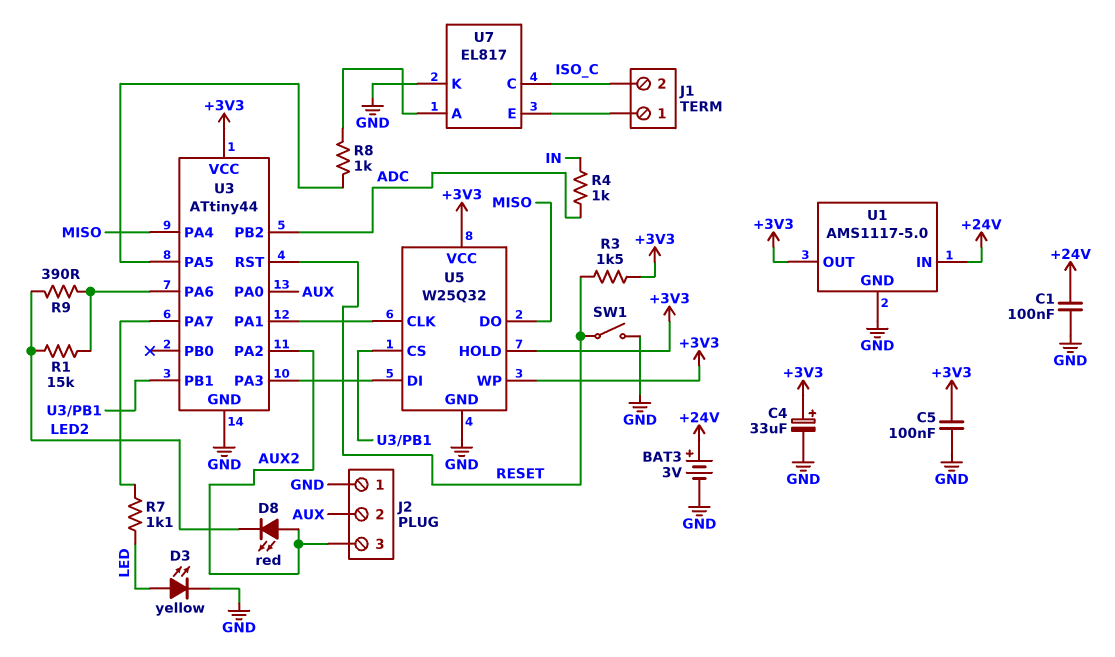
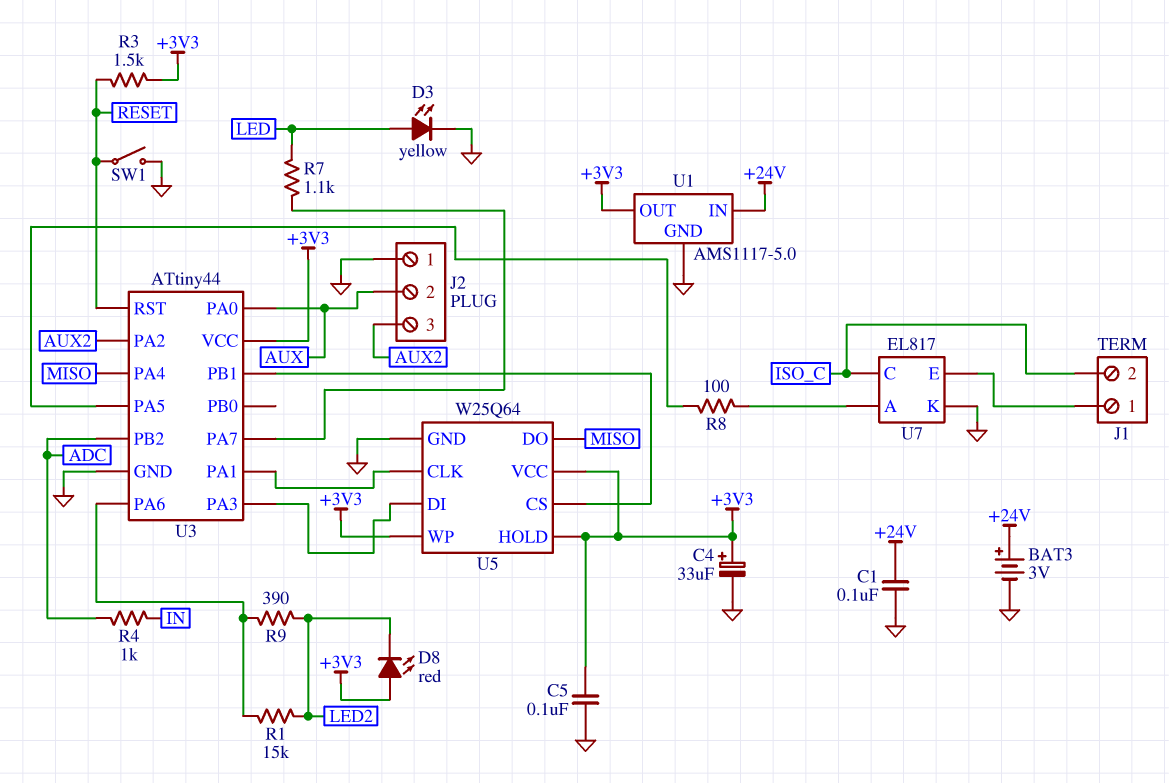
D8: LED red (A AUX2, K LED2) -> LED red (A +3V3, K LED2)
R8: 1k (U3/PA5, U7/A) -> 100 (U3/PA5, U7/A)
U5: W25Q32 -> W25Q64

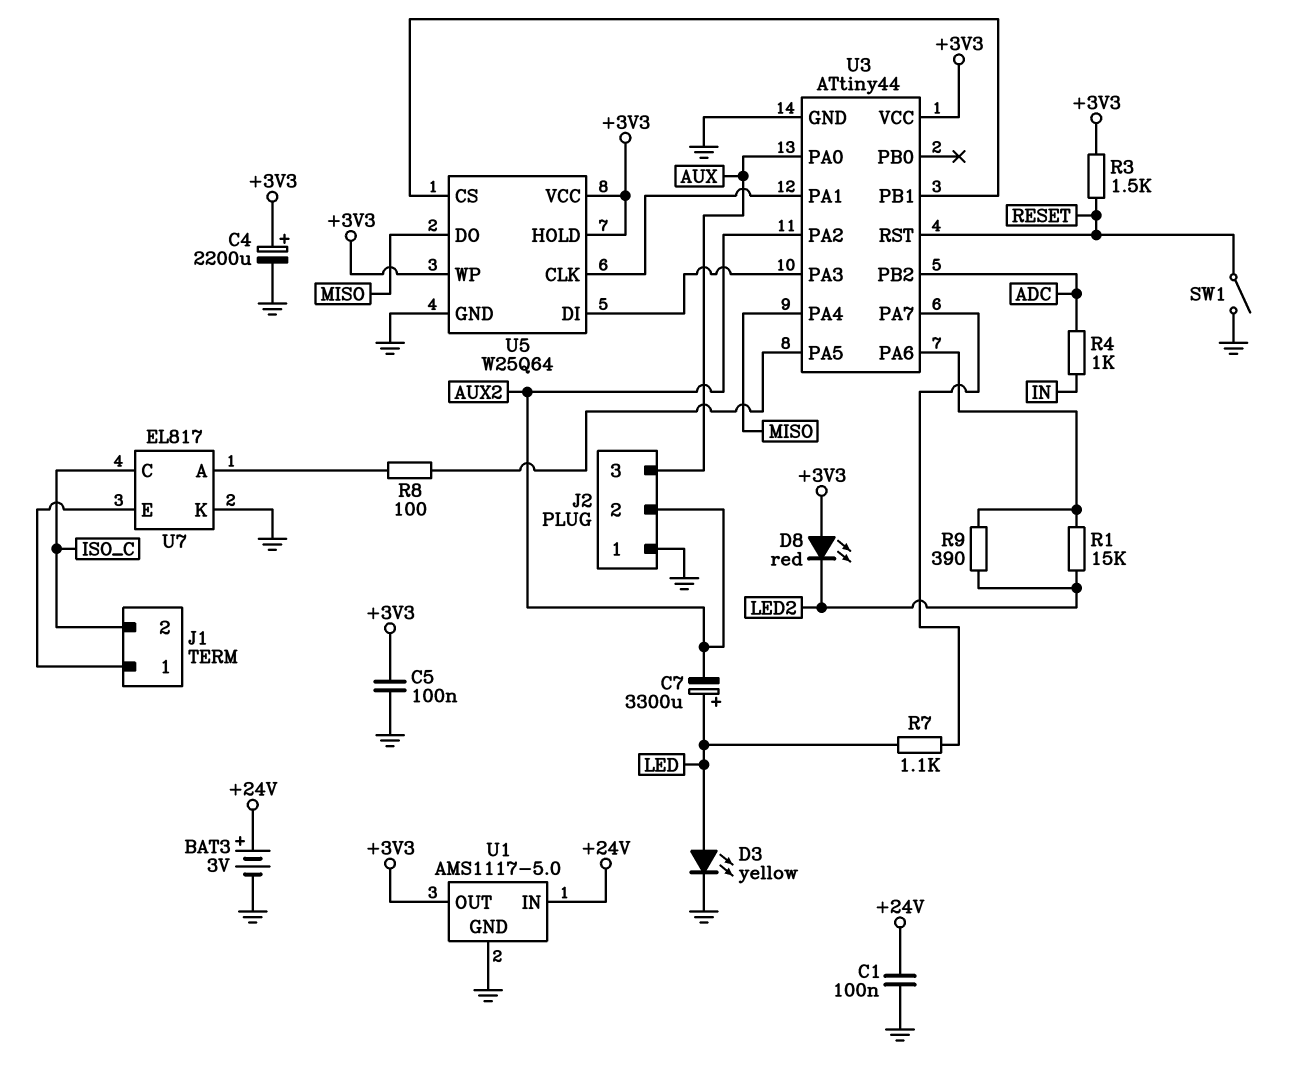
C4: 33uF (plus +3V3, minus GND) -> 2200uF (plus +3V3, minus GND)
C7: none -> 3300uF (plus LED, minus AUX2)
J2 pin 2: AUX -> AUX2
J2 pin 3: AUX2 -> AUX

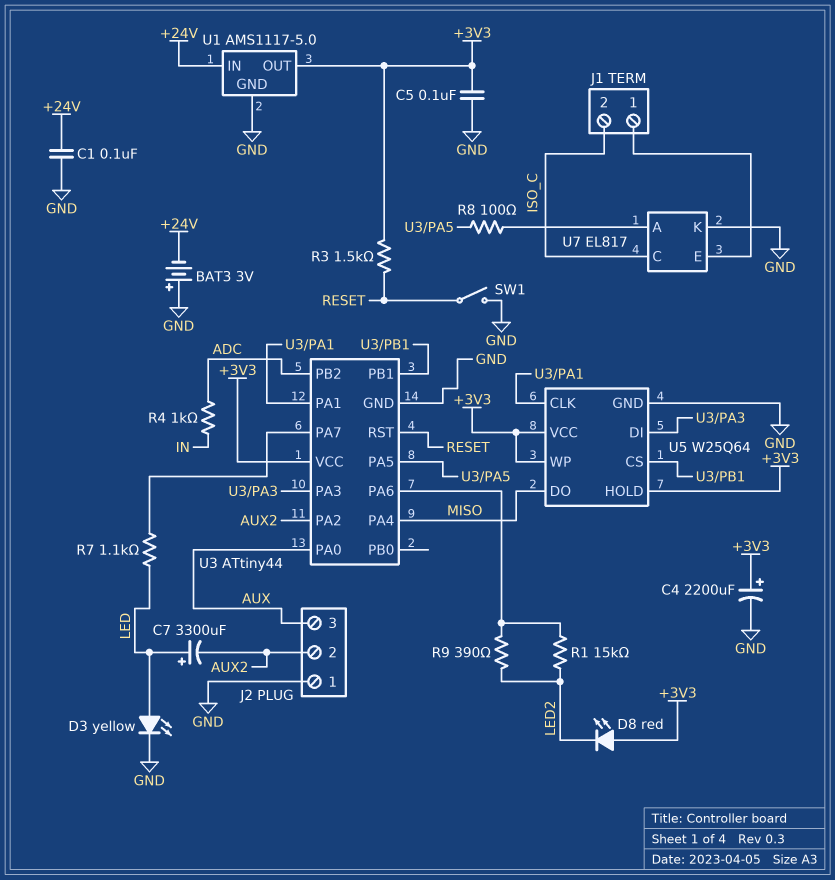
BAT3: 3V (plus +24V, minus GND) -> 3V (plus GND, minus +24V)

